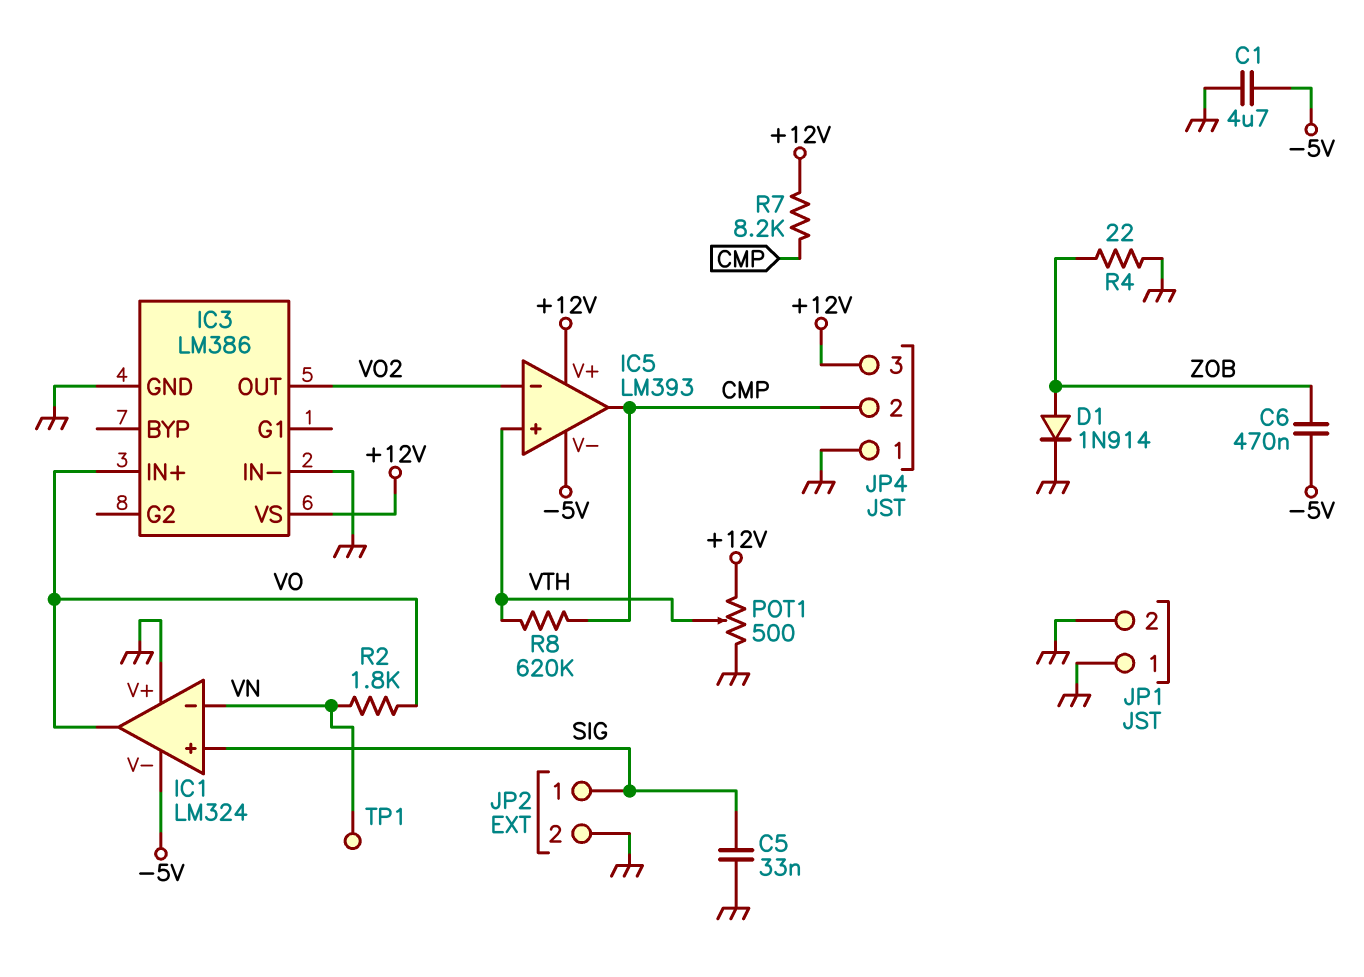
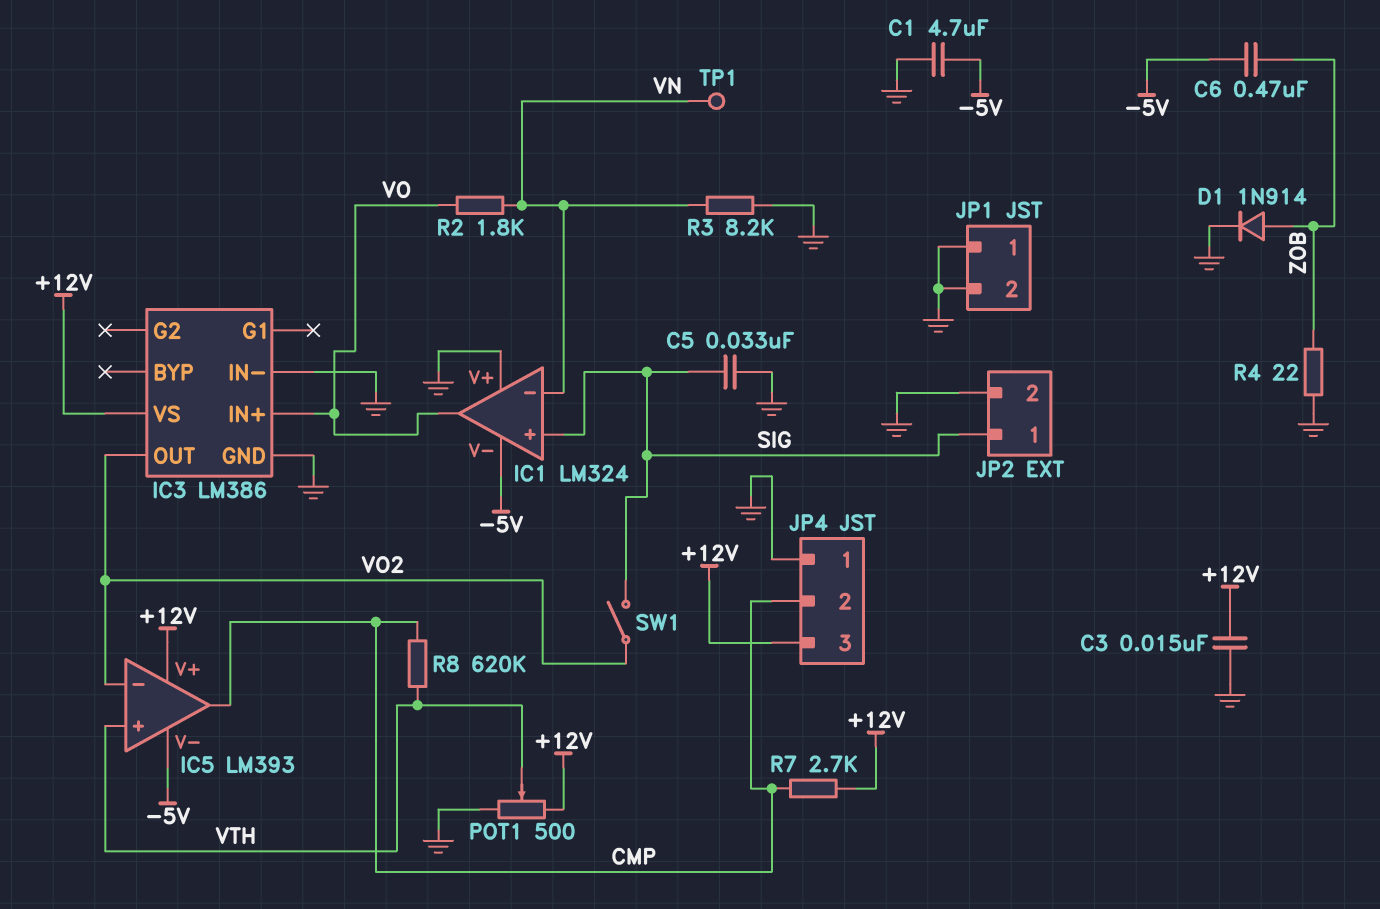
C3: none -> 15nF (+12V, GND)
R3: none -> 8.2k (GND, VN)
R7: 8.2k (+12V, CMP) -> 2.7k (+12V, CMP)
SW1: none -> switch (SIG, VO2)

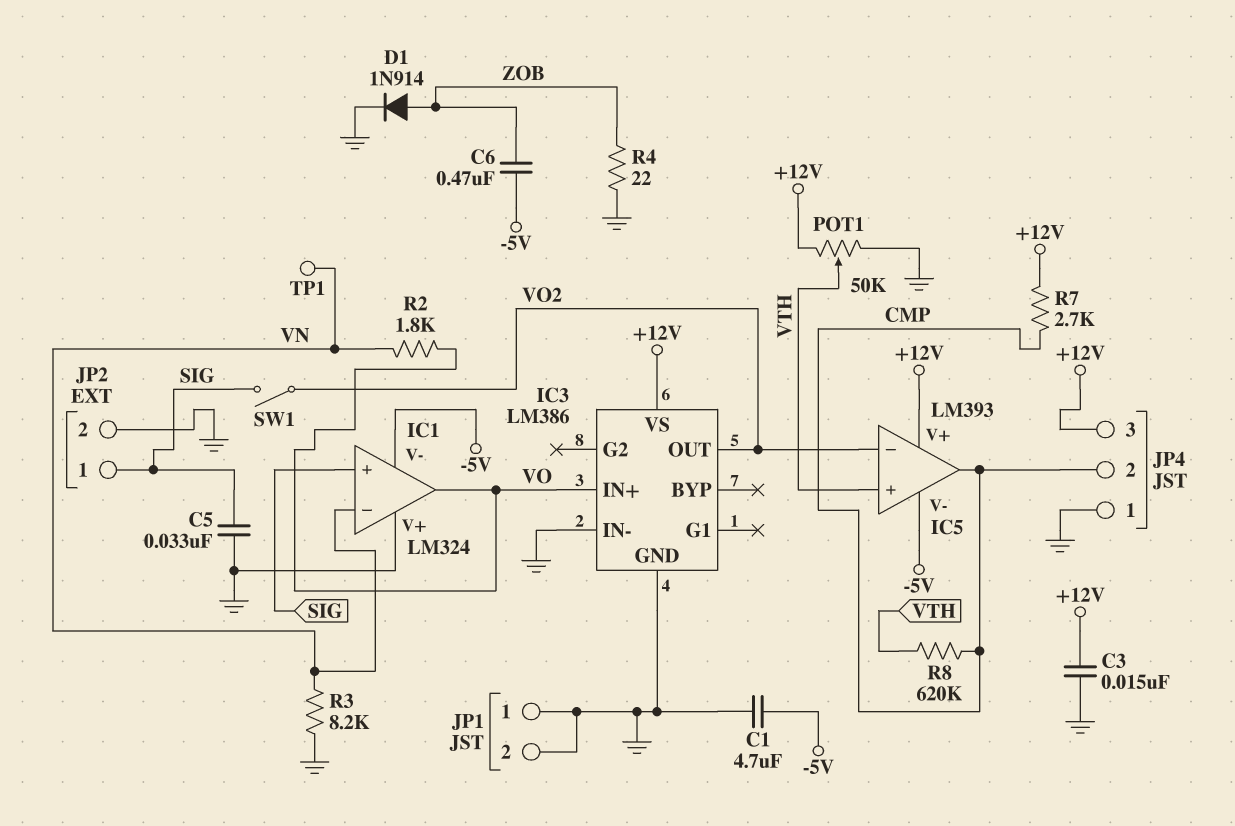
POT1: 500 (+12V, GND, wiper VTH) -> 50k (+12V, GND, wiper VTH)

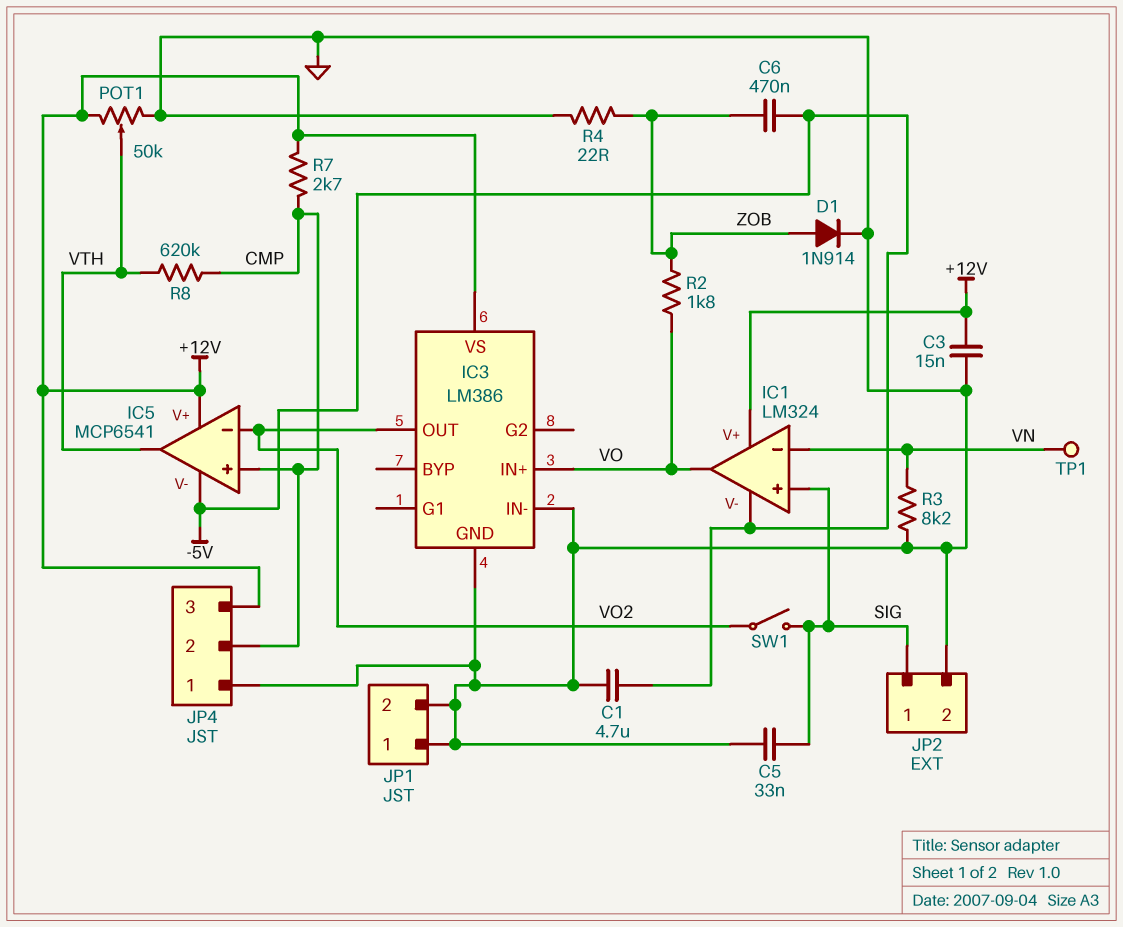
IC1 pin V+: GND -> +12V
IC5: LM393 -> MCP6541
IC5 pin in+: VTH -> CMP
IC5 pin out: CMP -> VTH
R2: 1.8k (VN, VO) -> 1.8k (VO, ZOB)

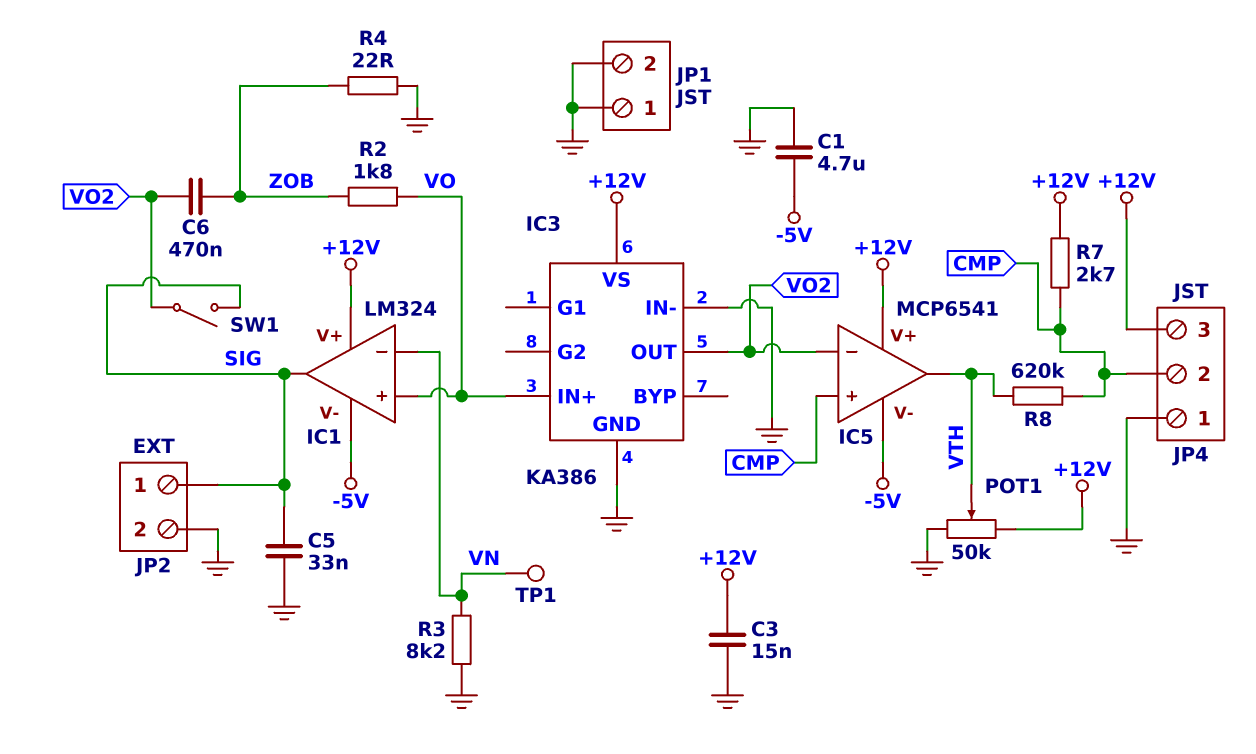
C6: 470nF (-5V, ZOB) -> 470nF (VO2, ZOB)
D1: diode 1N914 (A ZOB, K GND) -> none
IC1 pin in+: SIG -> VO
IC1 pin out: VO -> SIG
IC3: LM386 -> KA386

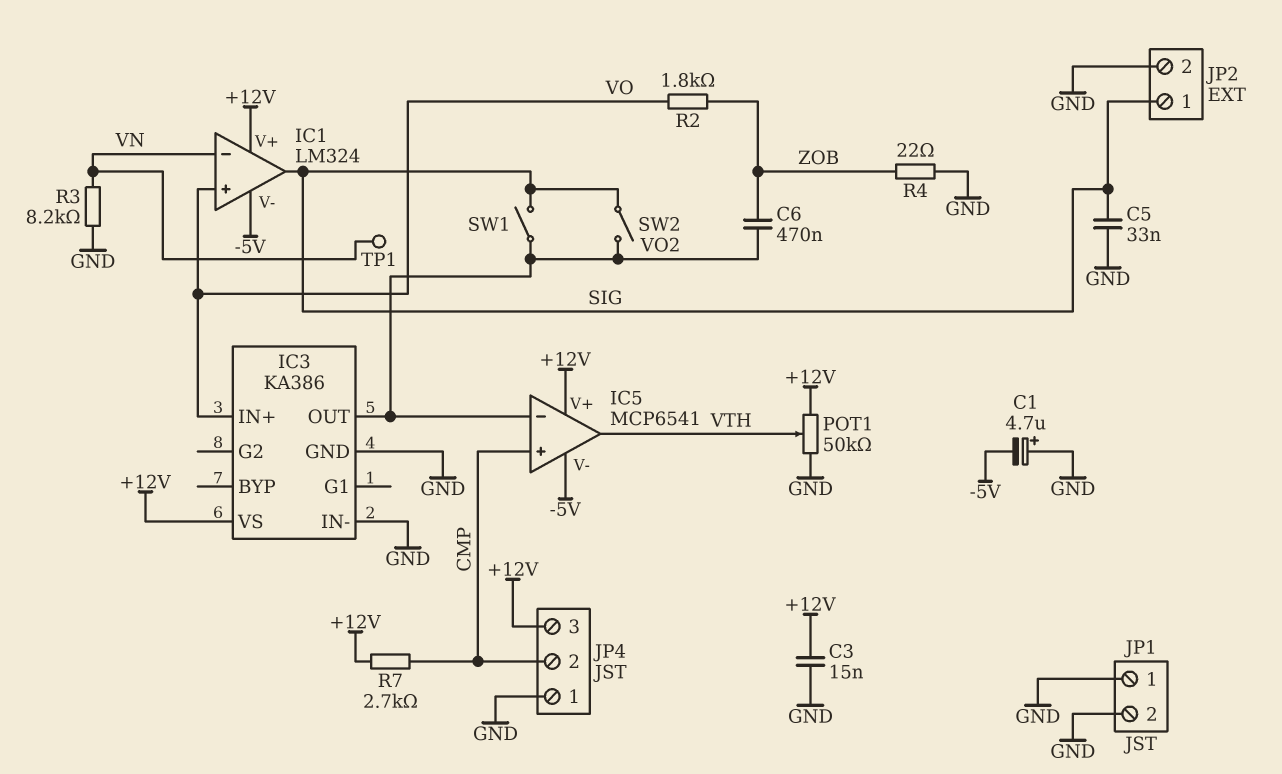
C1: 4.7uF (-5V, GND) -> 4.7uF (plus GND, minus -5V)
R8: 620k (CMP, VTH) -> none
SW2: none -> switch (SIG, VO2)

